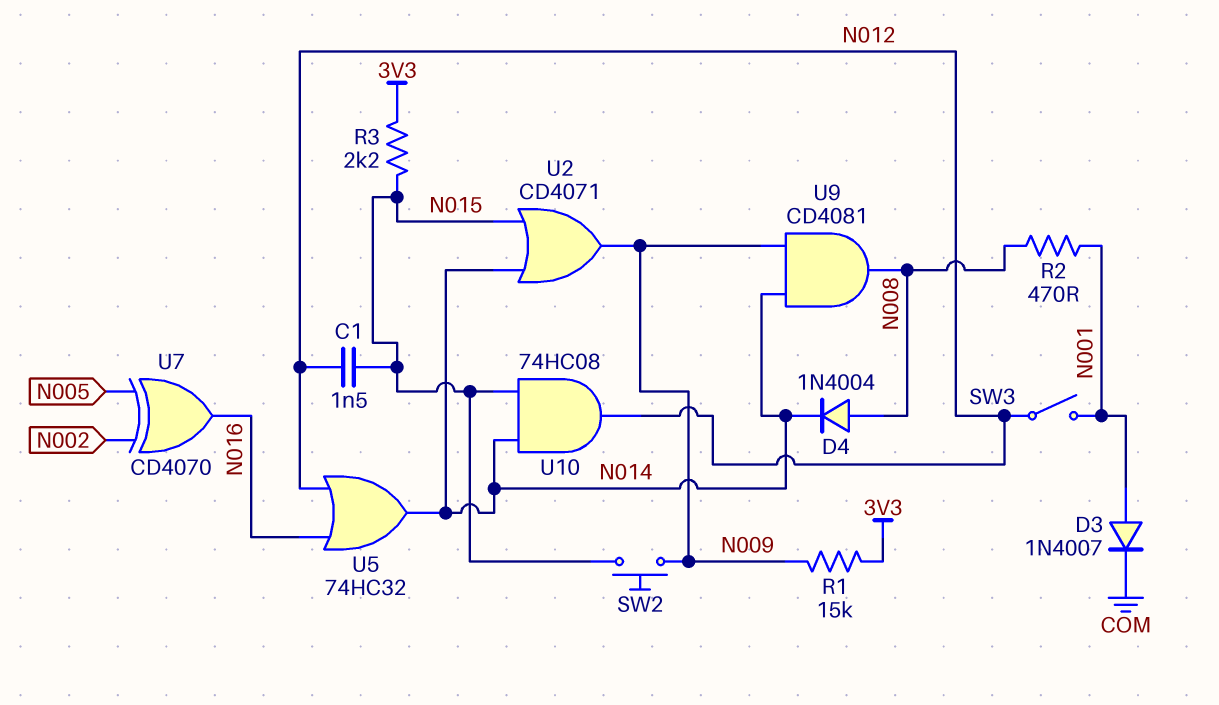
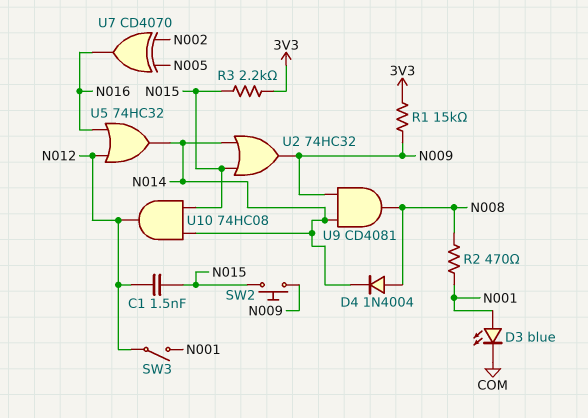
D3: diode 1N4007 (A N001, K COM) -> LED blue (A N001, K COM)
U2: OR CD4071 (in N014, in N015, out N009) -> OR 74HC32 (in N014, in N015, out N009)

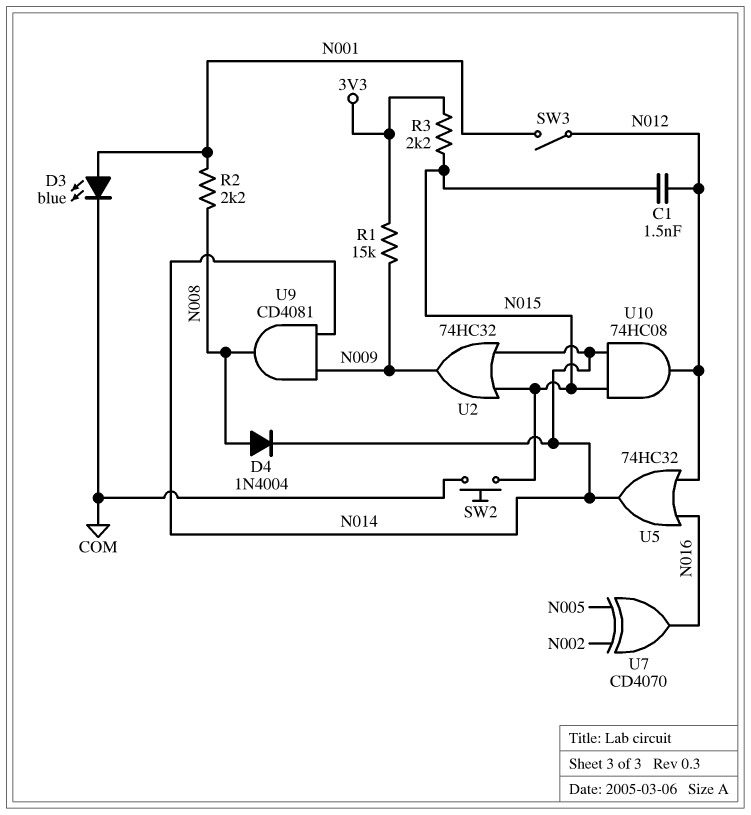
R2: 470 (N001, N008) -> 2.2k (N001, N008)
SW2: button (N009, N015) -> button (COM, N015)

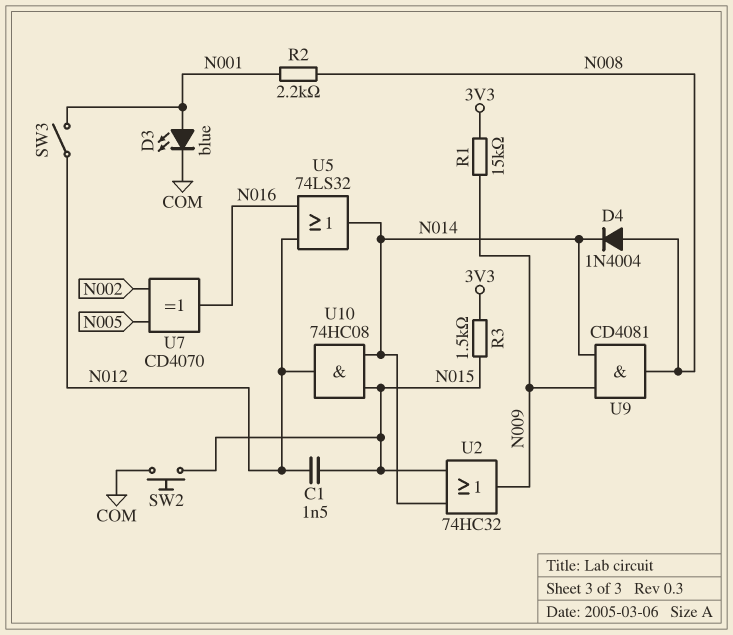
R3: 2.2k (3V3, N015) -> 1.5k (3V3, N015)
U5: OR 74HC32 (in N012, in N016, out N014) -> OR 74LS32 (in N012, in N016, out N014)

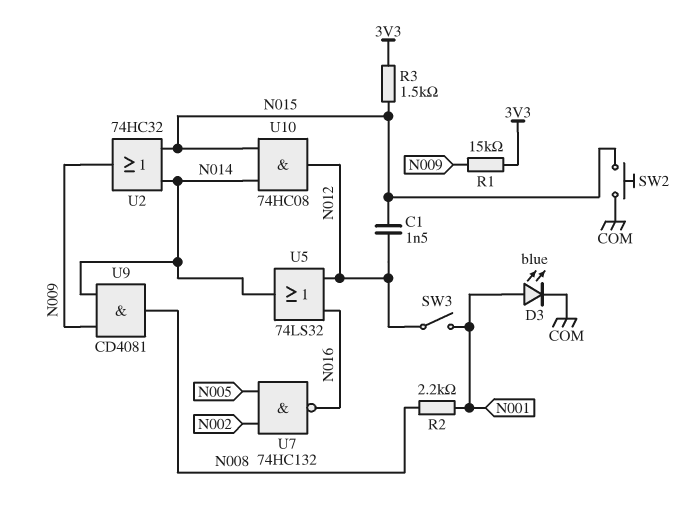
D4: diode 1N4004 (A N008, K N014) -> none
U7: XOR CD4070 (in N002, in N005, out N016) -> NAND 74HC132 (in N002, in N005, out N016)

